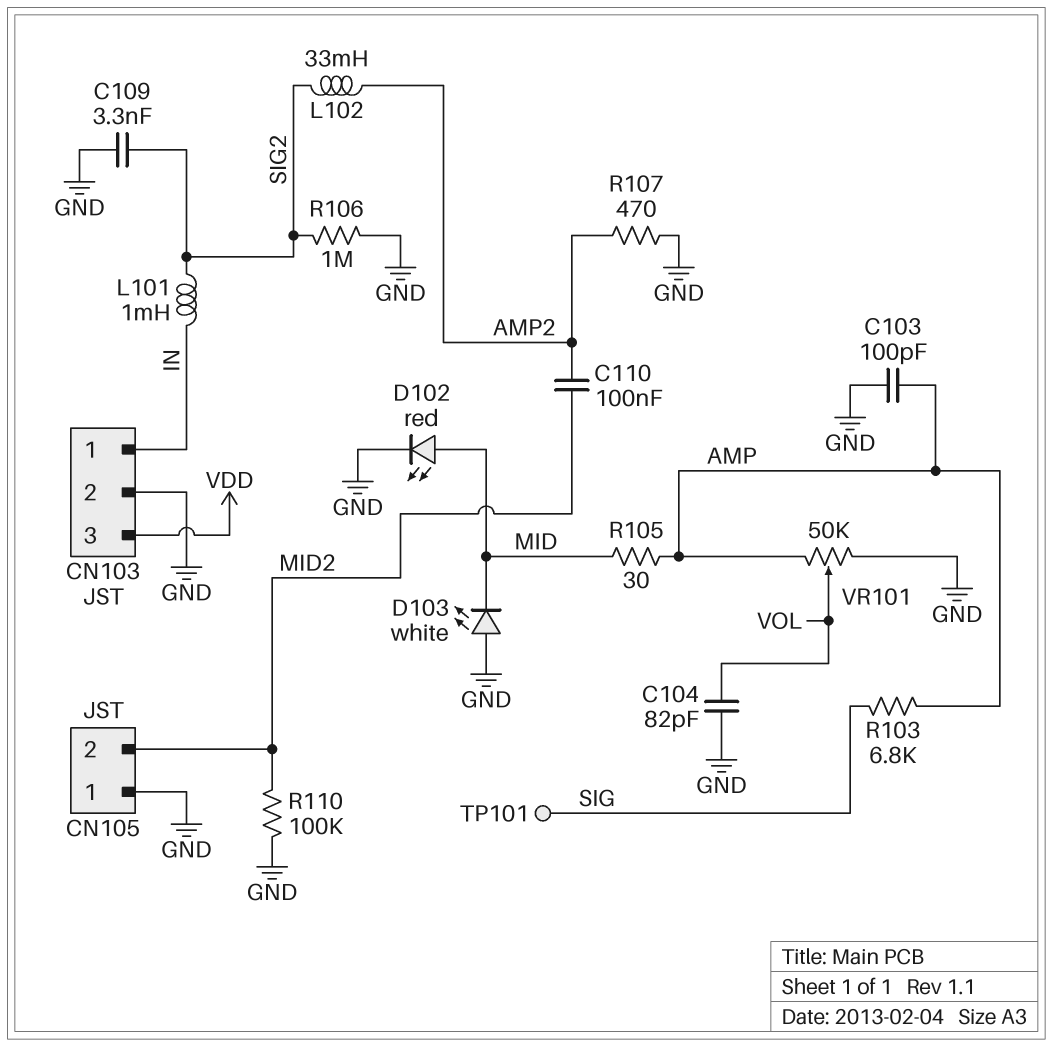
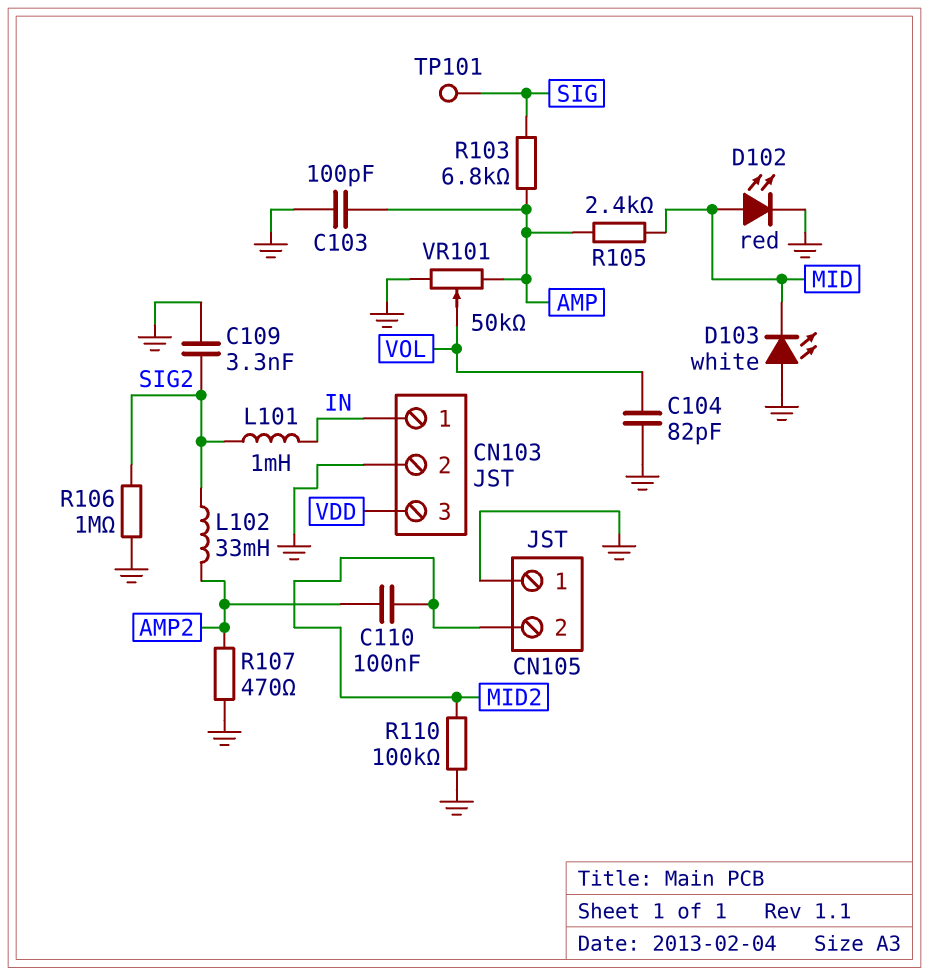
R105: 30 (AMP, MID) -> 2.4k (AMP, MID)

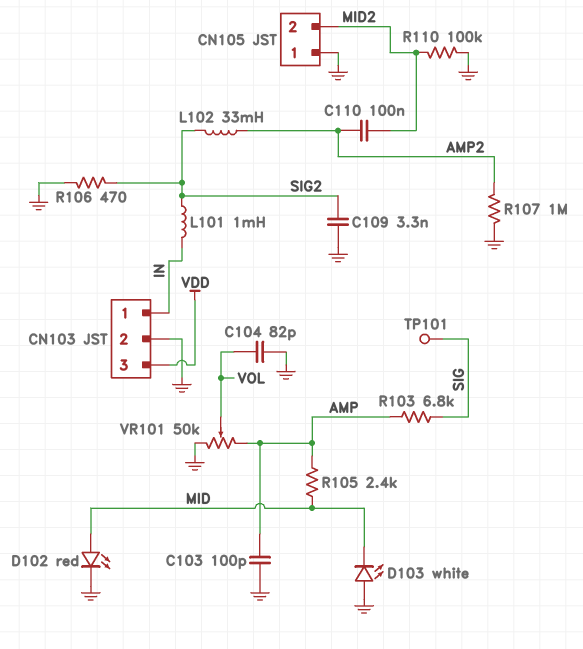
R106: 1M (GND, SIG2) -> 470 (GND, SIG2)
R107: 470 (AMP2, GND) -> 1M (AMP2, GND)

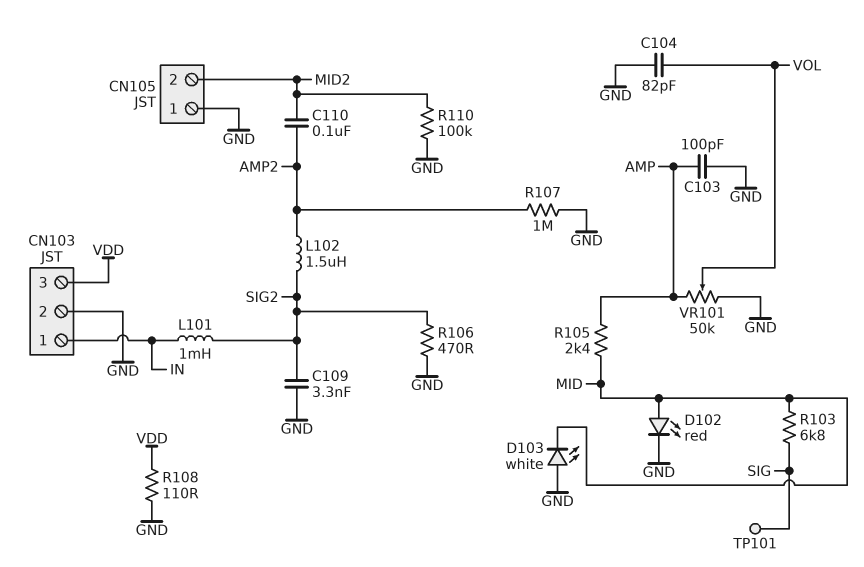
L102: 33mH (AMP2, SIG2) -> 1.5uH (AMP2, SIG2)
R103: 6.8k (AMP, SIG) -> 6.8k (MID, SIG)
R108: none -> 110 (GND, VDD)

